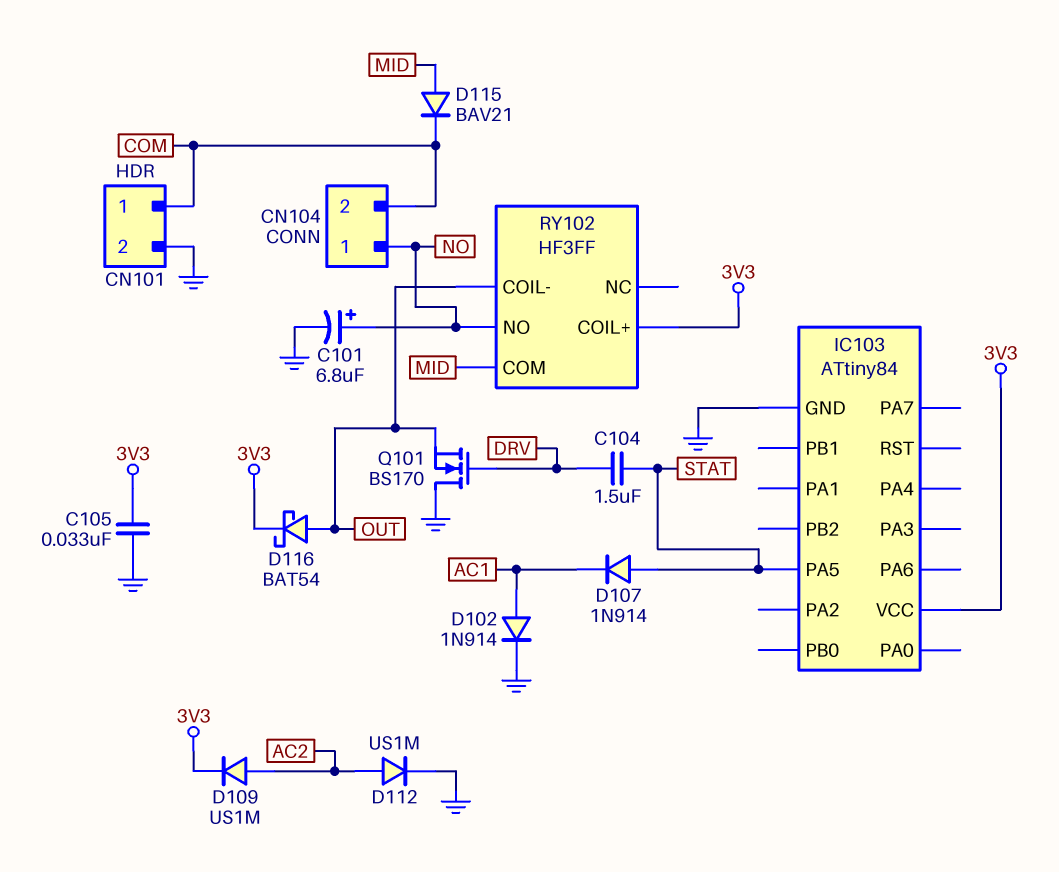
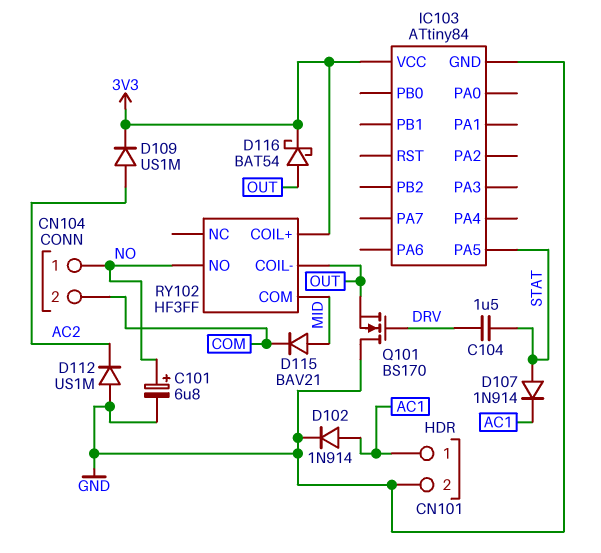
C105: 33nF (3V3, GND) -> none
CN101 pin 1: COM -> AC1
D112: diode US1M (A AC2, K GND) -> diode US1M (A GND, K AC2)

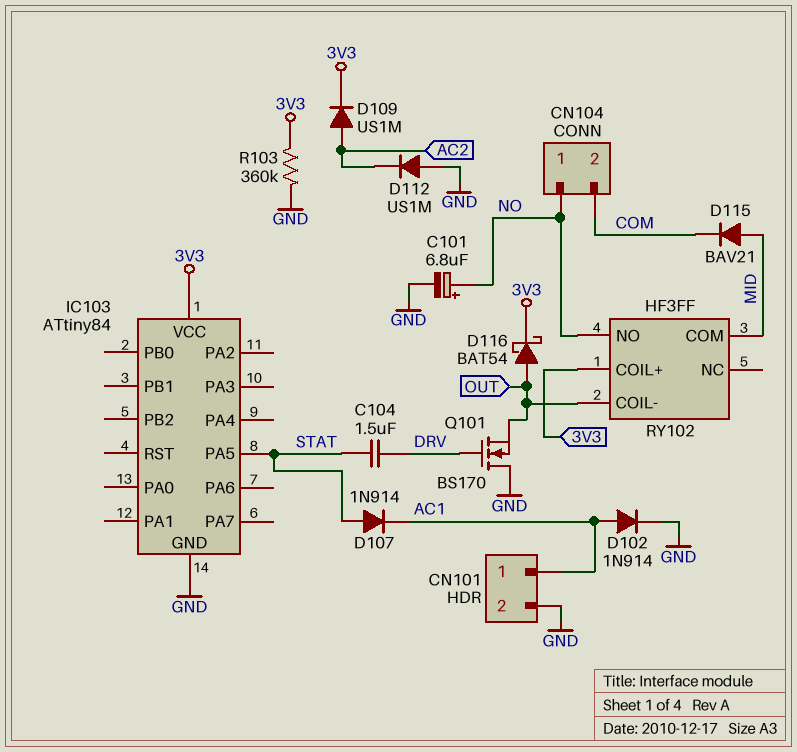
R103: none -> 360k (3V3, GND)

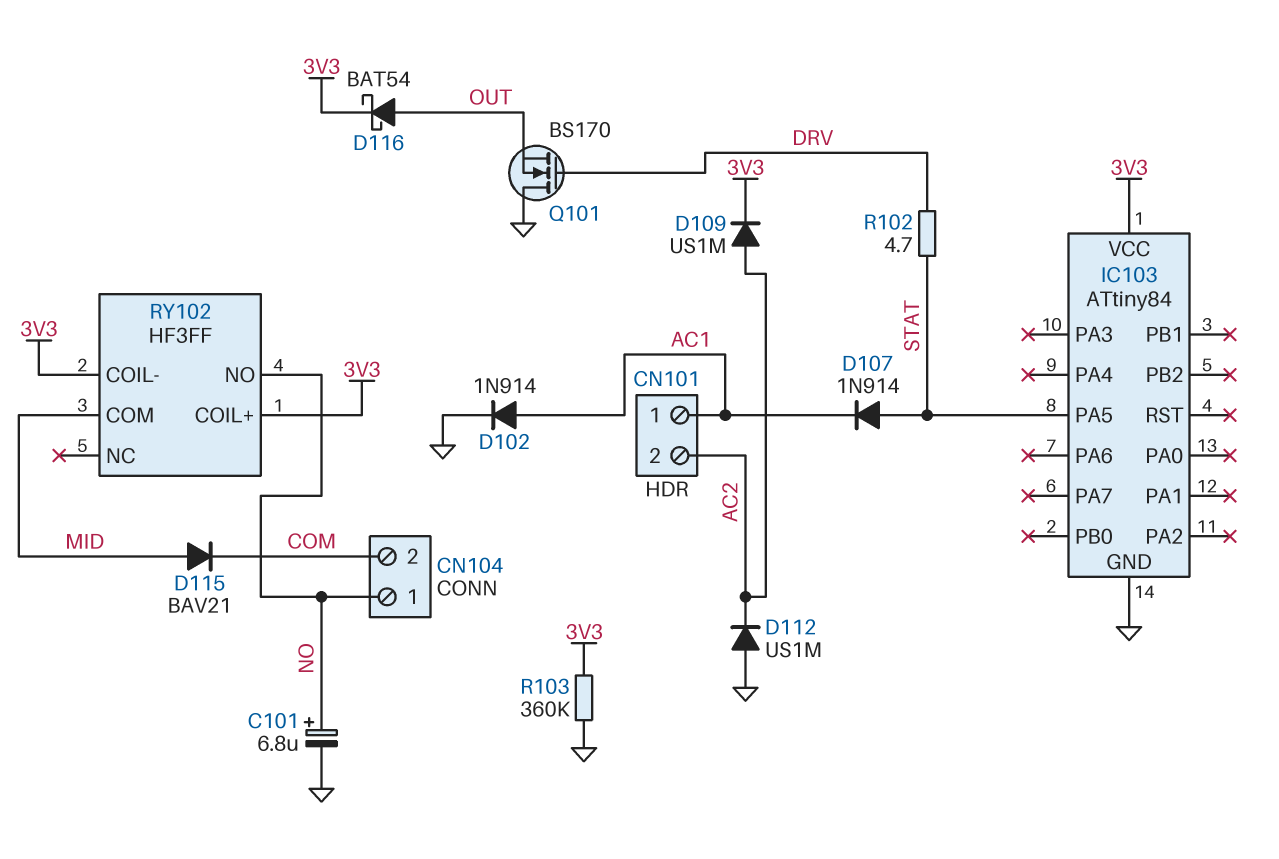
C104: 1.5uF (DRV, STAT) -> none
CN101 pin 2: GND -> AC2
R102: none -> 4.7 (DRV, STAT)
RY102 pin COIL-: OUT -> 3V3

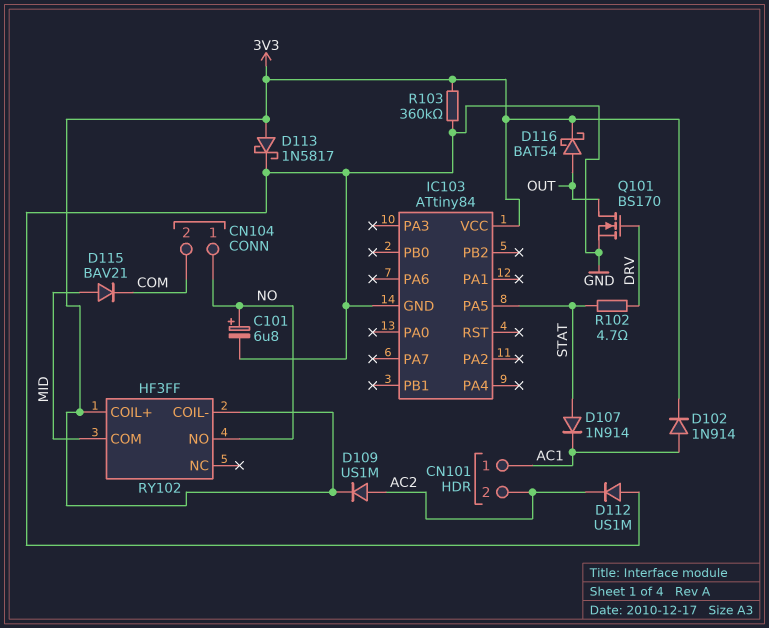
D102: diode 1N914 (A AC1, K GND) -> diode 1N914 (A AC1, K 3V3)
D113: none -> schottky 1N5817 (A 3V3, K GND)
Q101: NMOS BS170 (G DRV, D GND, S OUT) -> NMOS BS170 (G DRV, D OUT, S GND)

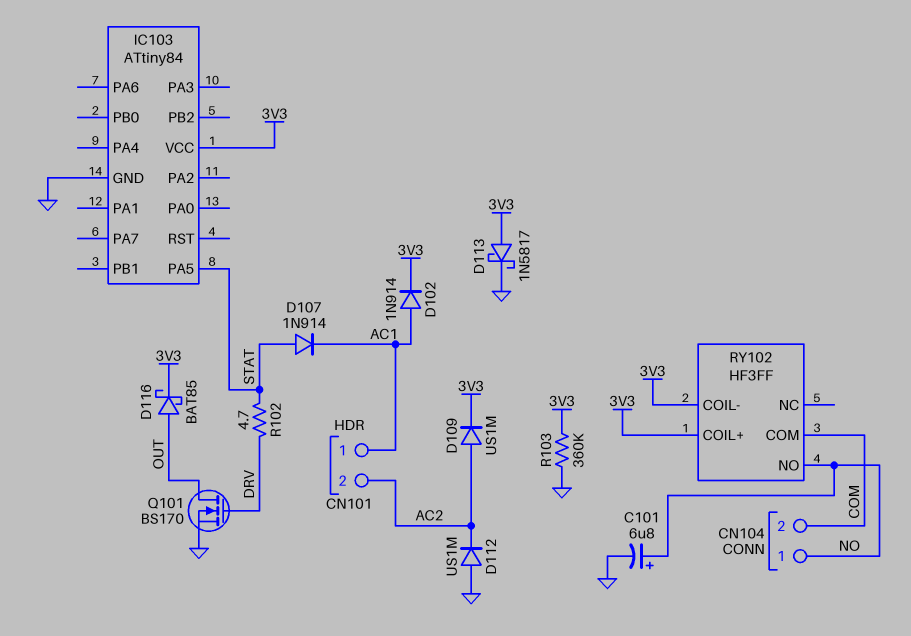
D115: diode BAV21 (A MID, K COM) -> none
D116: schottky BAT54 (A OUT, K 3V3) -> schottky BAT85 (A OUT, K 3V3)
RY102 pin COM: MID -> COM

